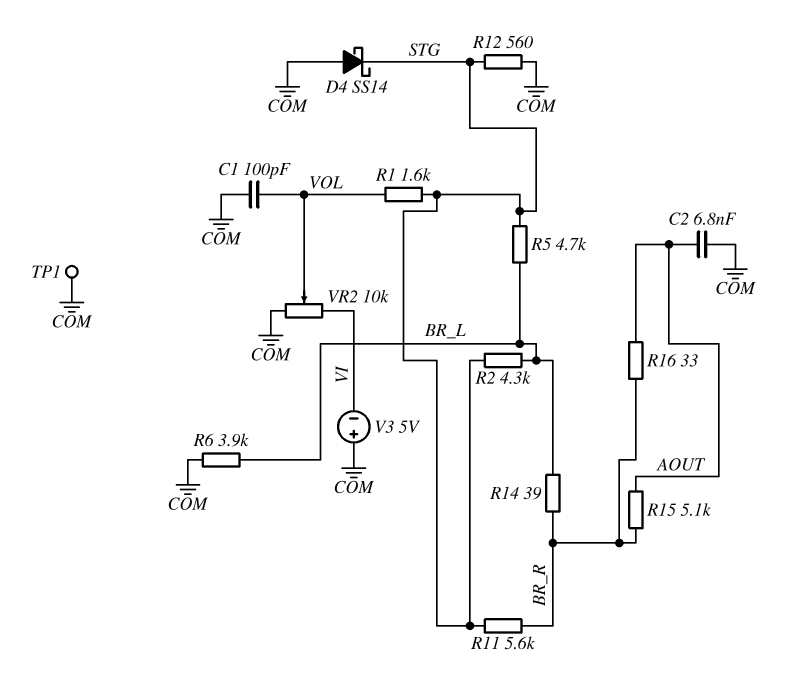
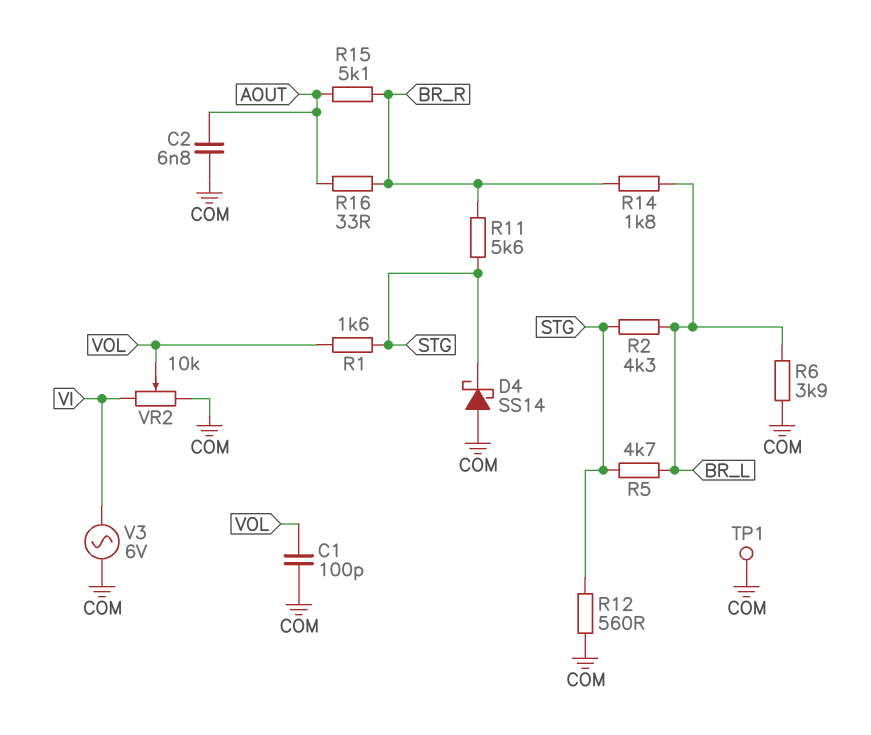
R14: 39 (BR_L, BR_R) -> 1.8k (BR_L, BR_R)
V3: 5V (plus COM, minus VI) -> AC 6V (COM, VI)

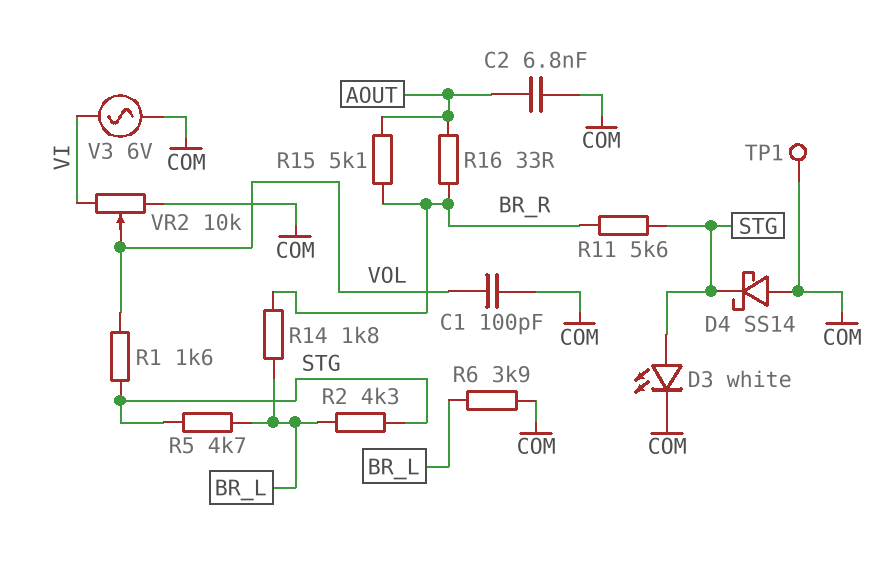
D3: none -> LED white (A STG, K COM)
R12: 560 (COM, STG) -> none

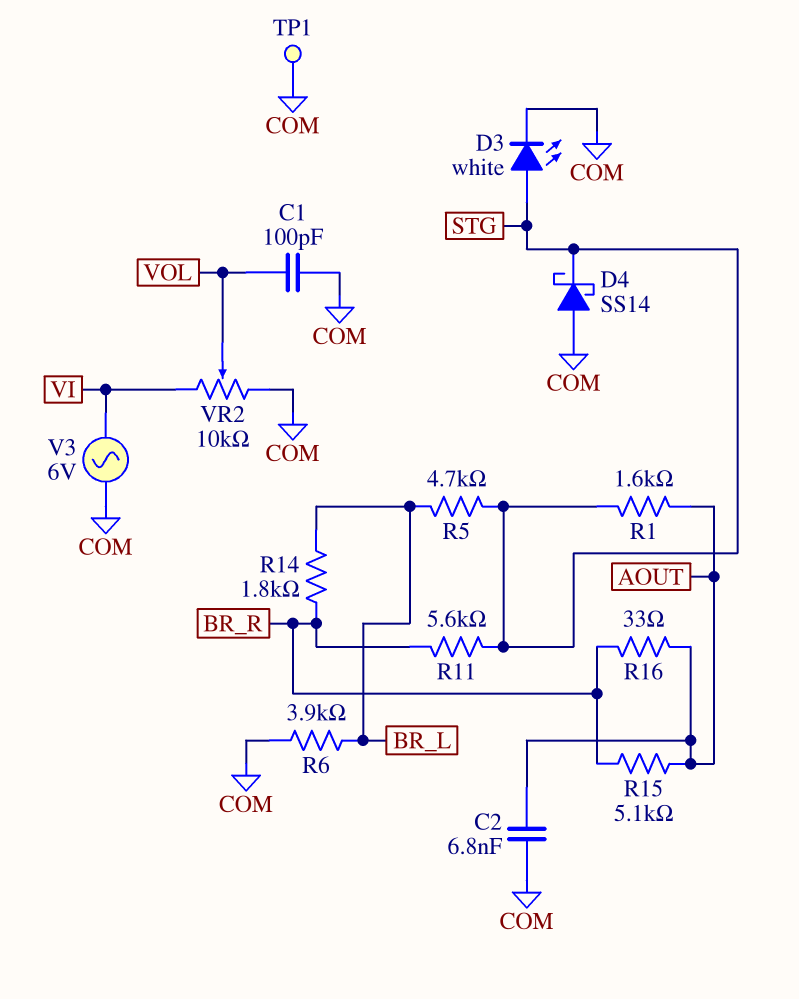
R1: 1.6k (STG, VOL) -> 1.6k (AOUT, STG)
R2: 4.3k (BR_L, STG) -> none

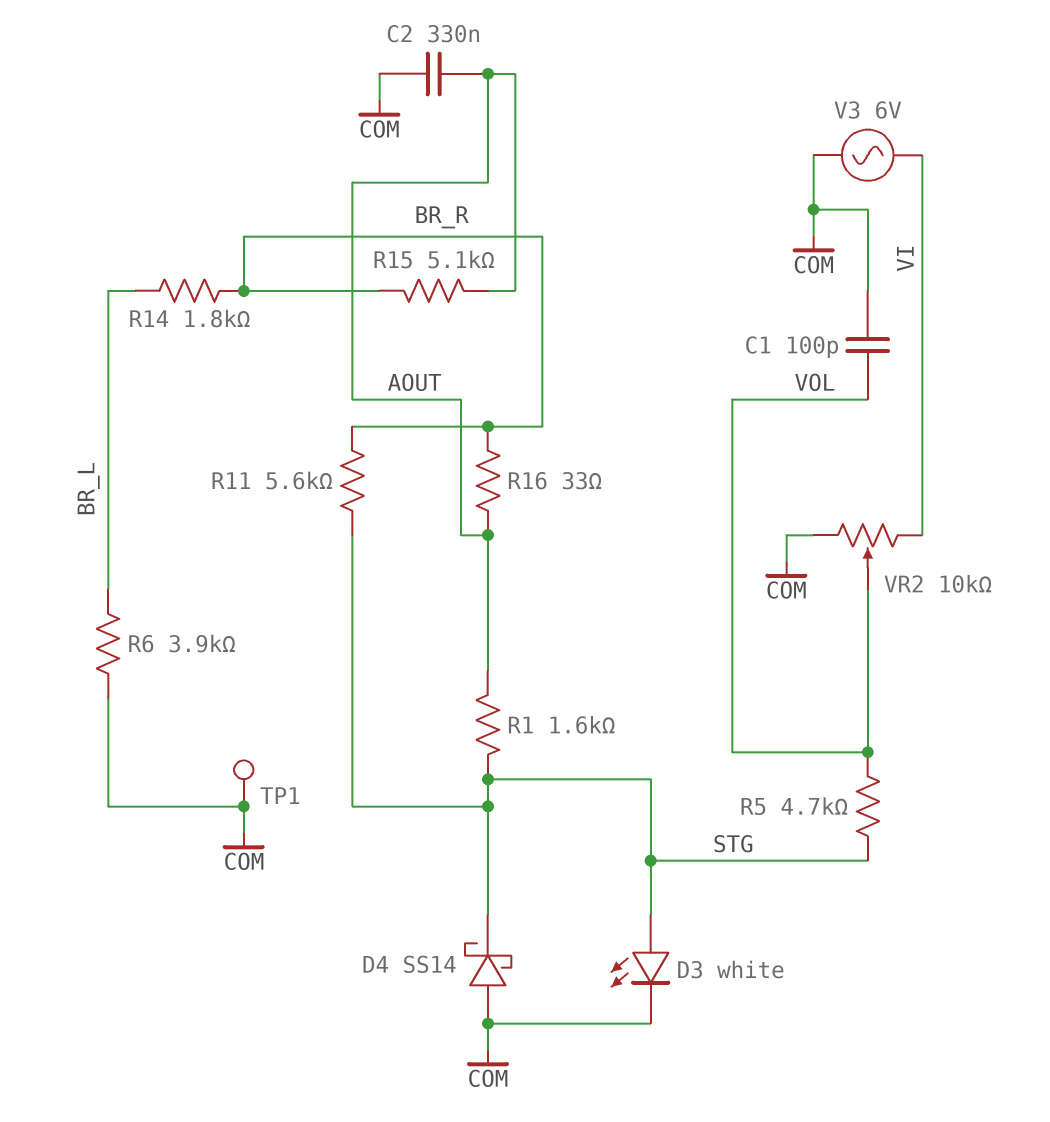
C2: 6.8nF (AOUT, COM) -> 330nF (AOUT, COM)
R5: 4.7k (BR_L, STG) -> 4.7k (STG, VOL)

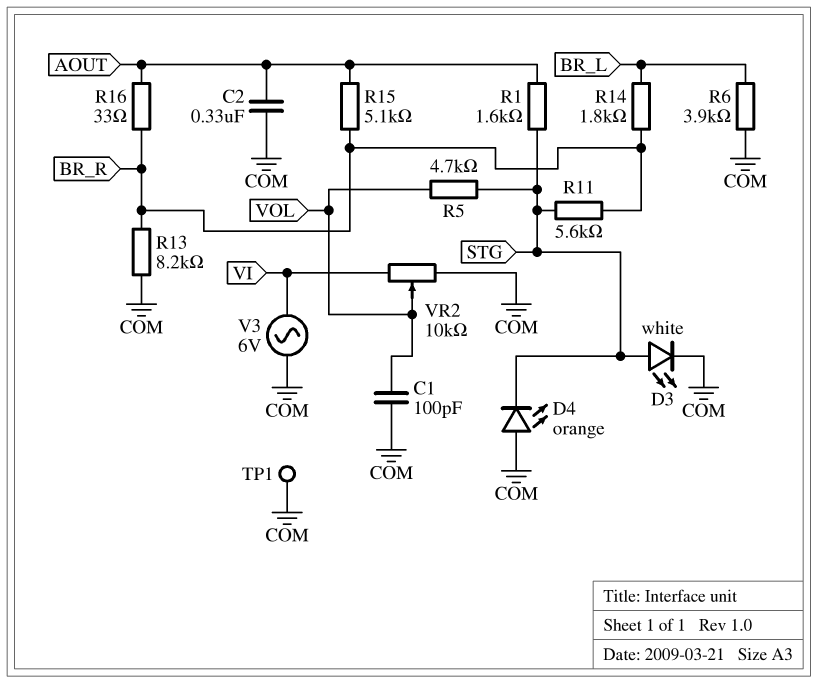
D4: schottky SS14 (A COM, K STG) -> LED orange (A COM, K STG)
R13: none -> 8.2k (BR_R, COM)

